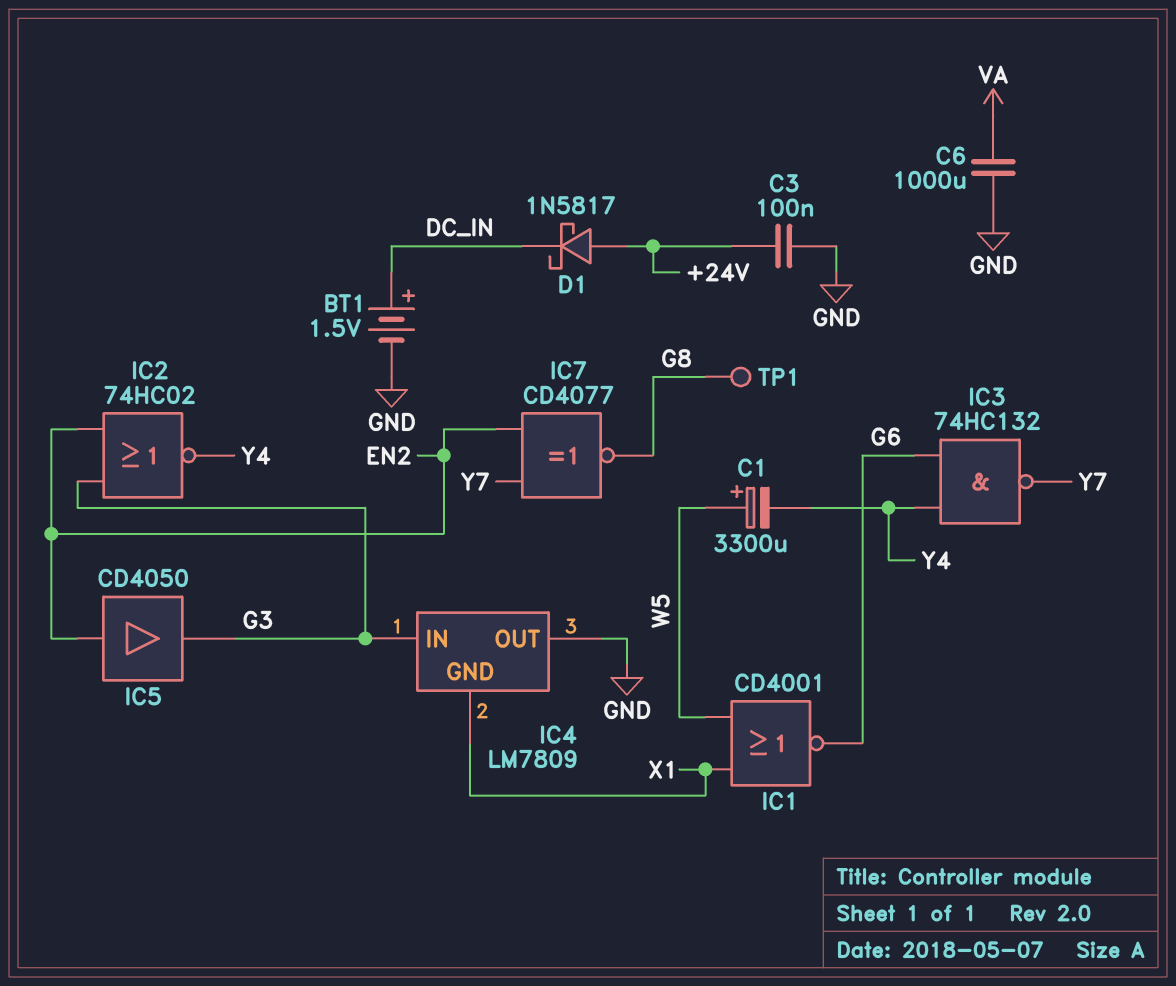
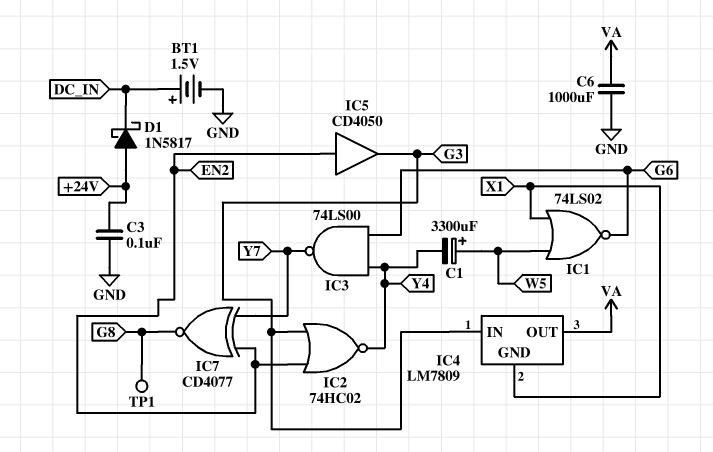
IC1: NOR CD4001 (in W5, in X1, out G6) -> NOR 74LS02 (in W5, in X1, out G6)
IC3: NAND 74HC132 (in G6, in Y4, out Y7) -> NAND 74LS00 (in G6, in Y4, out Y7)
IC4 pin OUT: GND -> VA

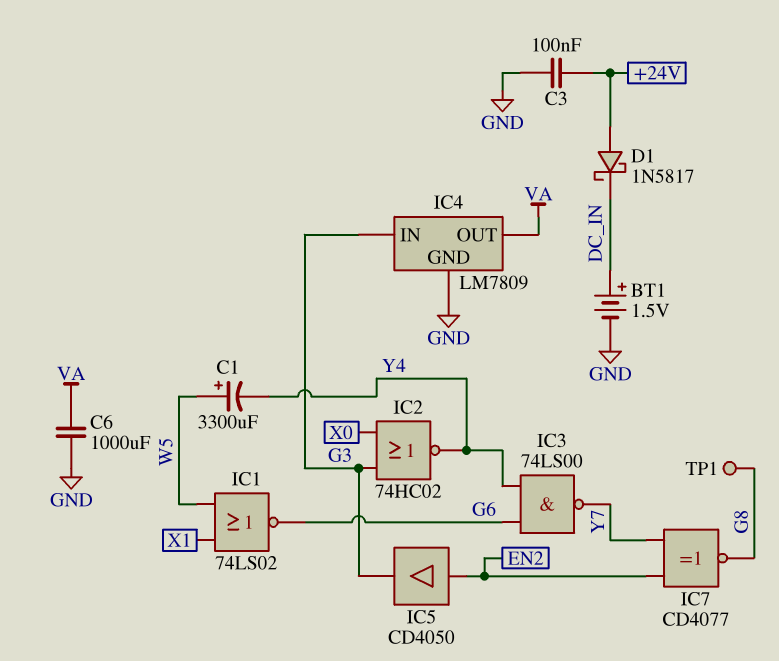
IC2: NOR 74HC02 (in EN2, in G3, out Y4) -> NOR 74HC02 (in G3, in X0, out Y4)
IC4 pin GND: X1 -> GND

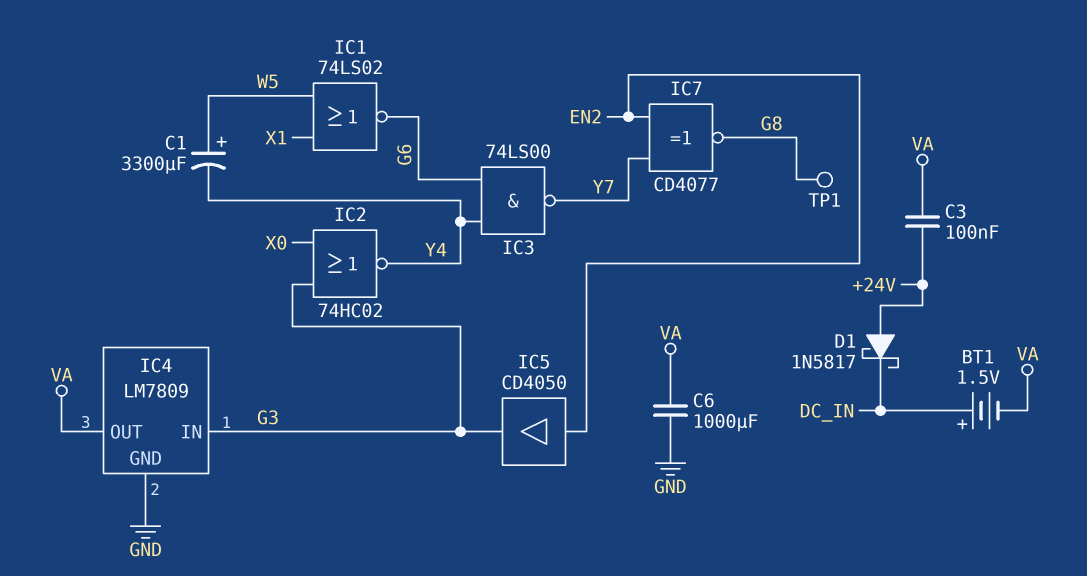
BT1: 1.5V (plus DC_IN, minus GND) -> 1.5V (plus DC_IN, minus VA)
C3: 100nF (+24V, GND) -> 100nF (+24V, VA)

